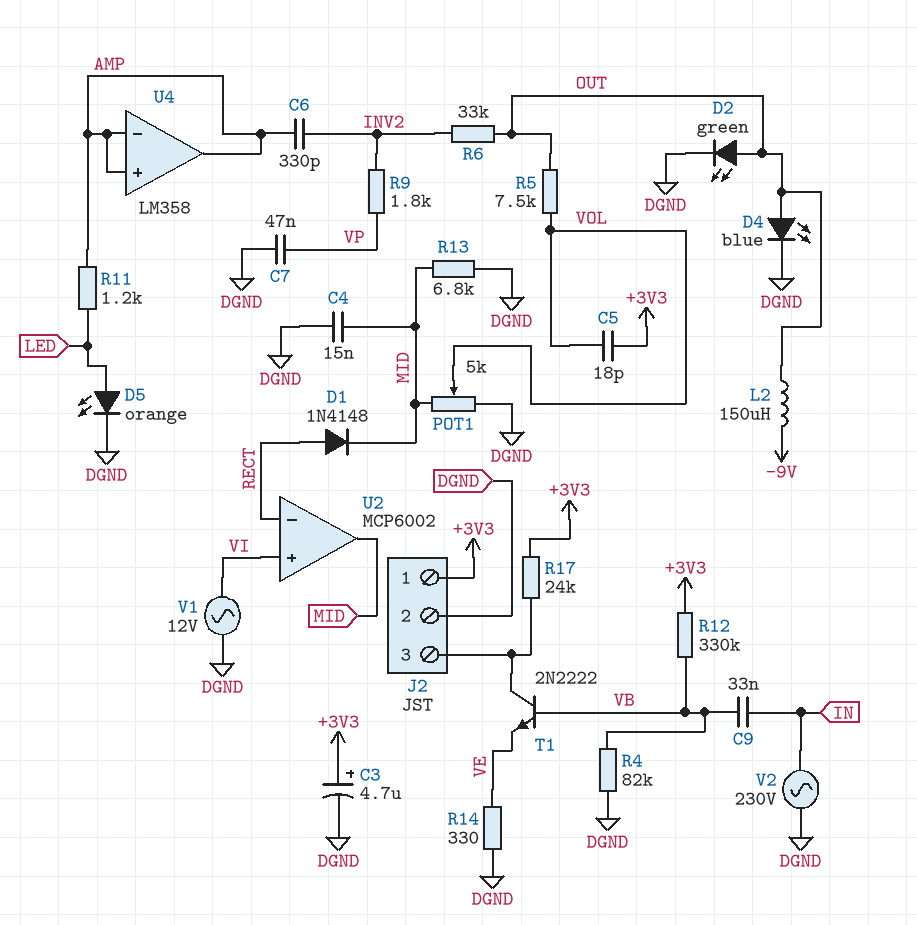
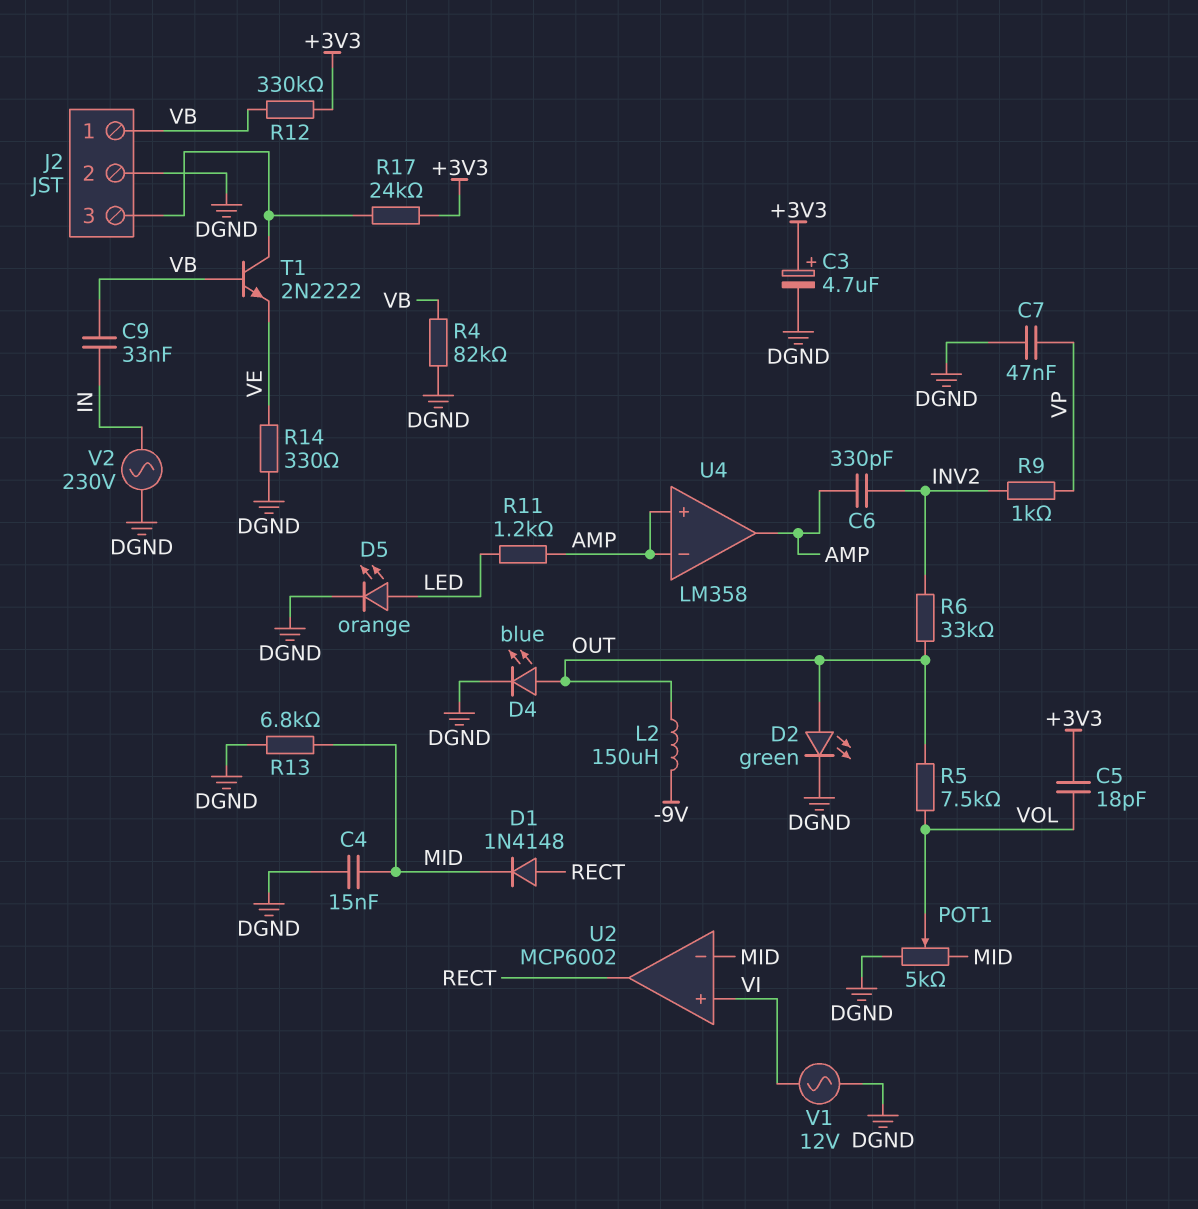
J2 pin 1: +3V3 -> VB
R9: 1.8k (INV2, VP) -> 1k (INV2, VP)
U2 pin in-: RECT -> MID
U2 pin out: MID -> RECT

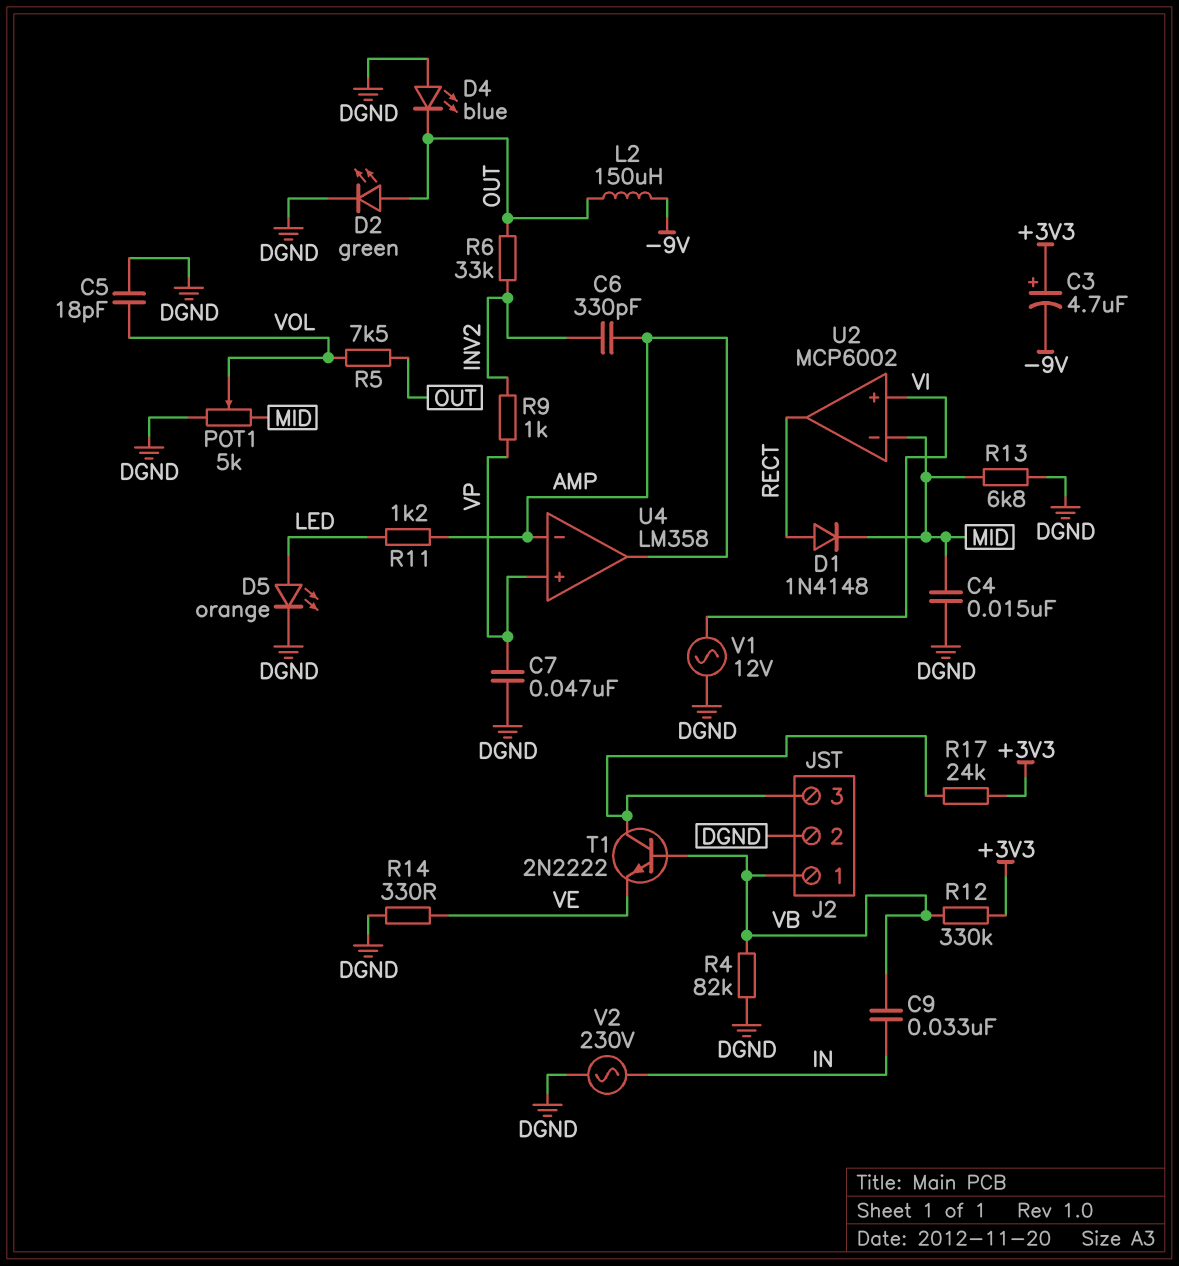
C3: 4.7uF (plus +3V3, minus DGND) -> 4.7uF (plus +3V3, minus -9V)
C5: 18pF (+3V3, VOL) -> 18pF (DGND, VOL)
D4: LED blue (A OUT, K DGND) -> LED blue (A DGND, K OUT)
U4 pin in+: AMP -> VP

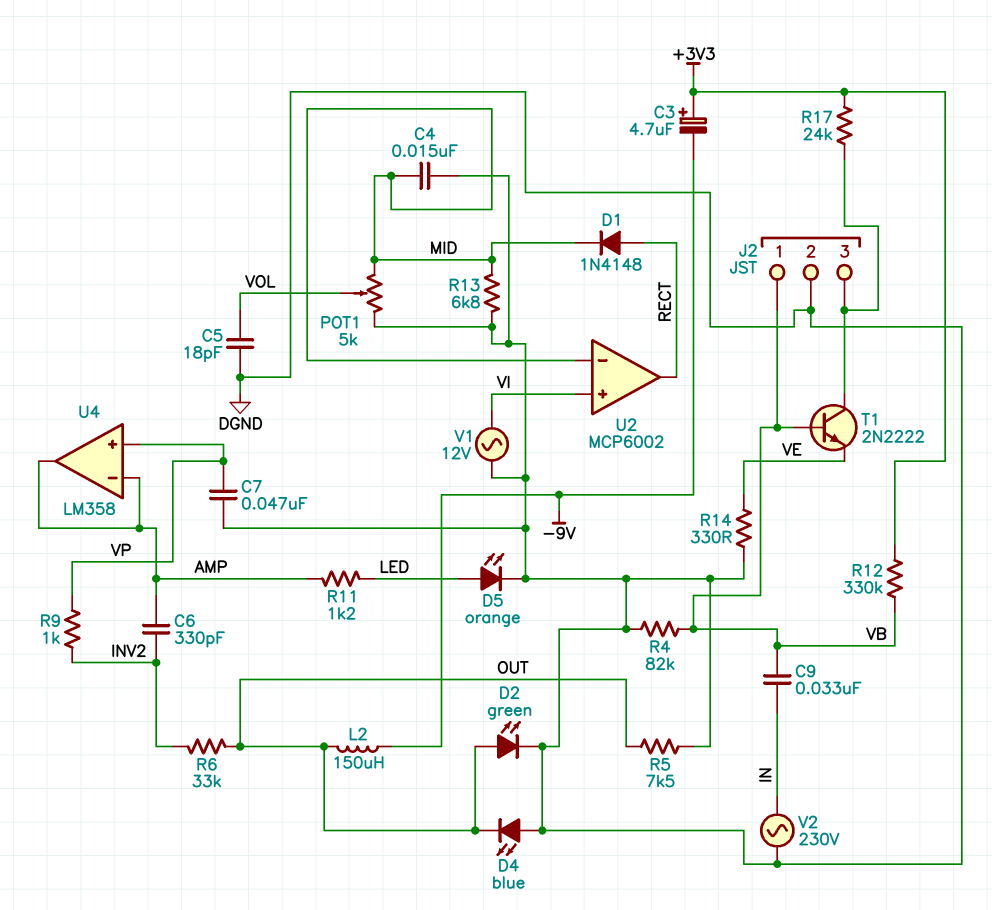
R5: 7.5k (OUT, VOL) -> 7.5k (DGND, OUT)

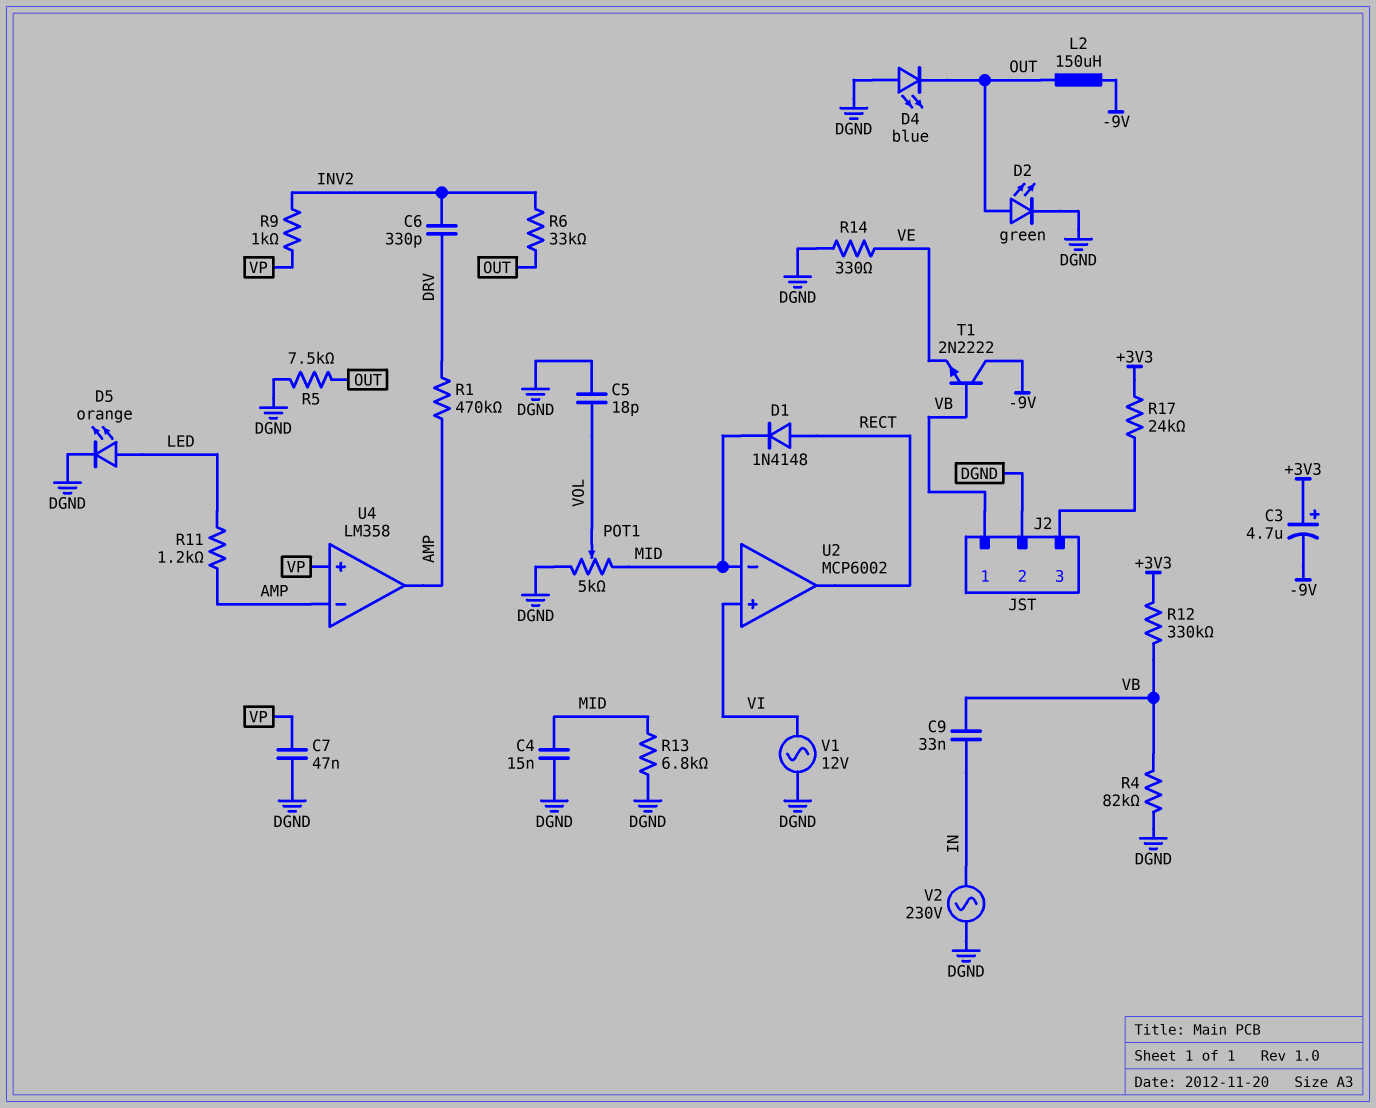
C6: 330pF (AMP, INV2) -> 330pF (DRV, INV2)
R1: none -> 470k (AMP, DRV)
T1: NPN 2N2222 (B VB, C J2/3, E VE) -> NPN 2N2222 (B VB, C -9V, E VE)

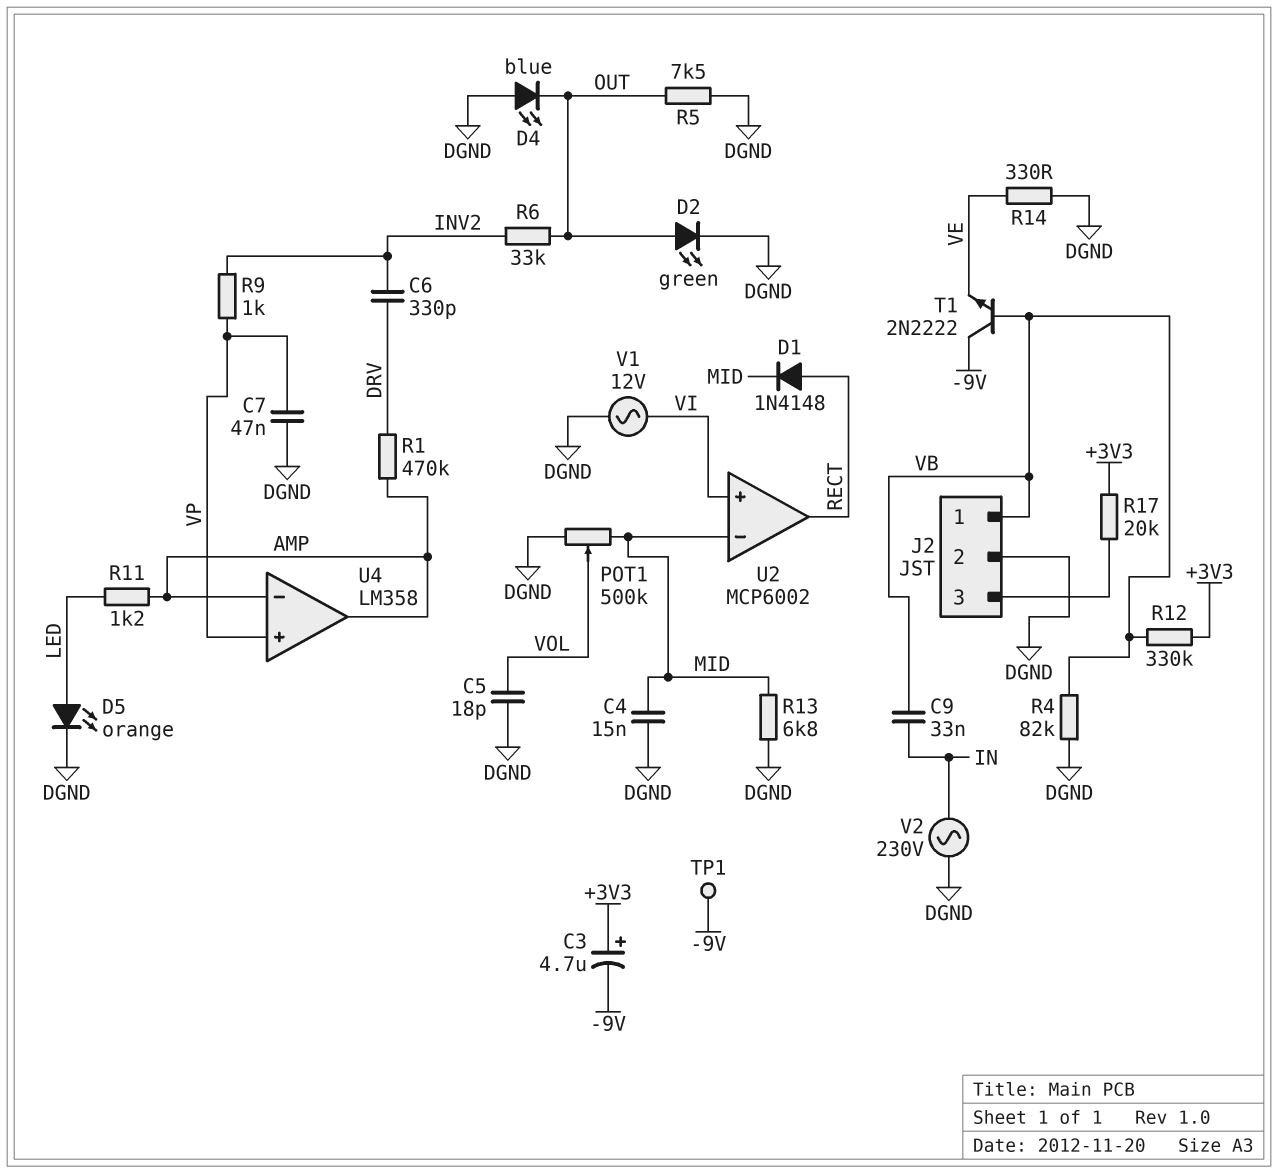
L2: 150uH (-9V, OUT) -> none
POT1: 5k (DGND, MID, wiper VOL) -> 500k (DGND, MID, wiper VOL)
R17: 24k (+3V3, J2/3) -> 20k (+3V3, J2/3)
TP1: none -> test point (-9V)

